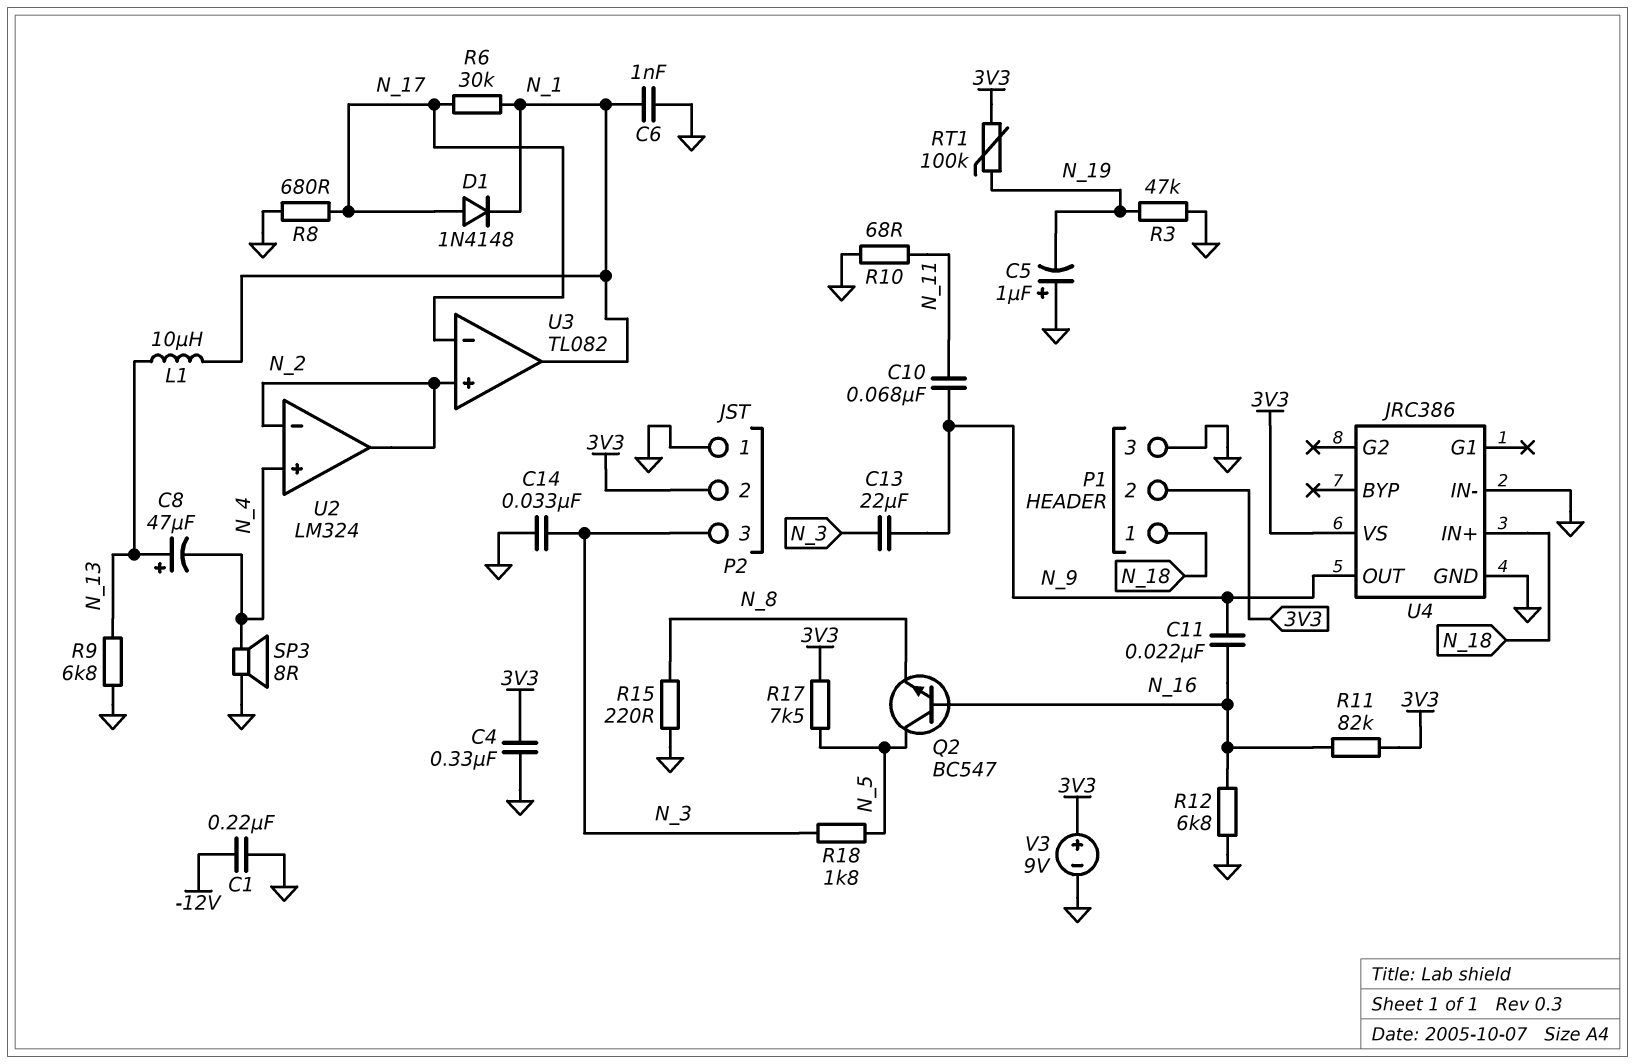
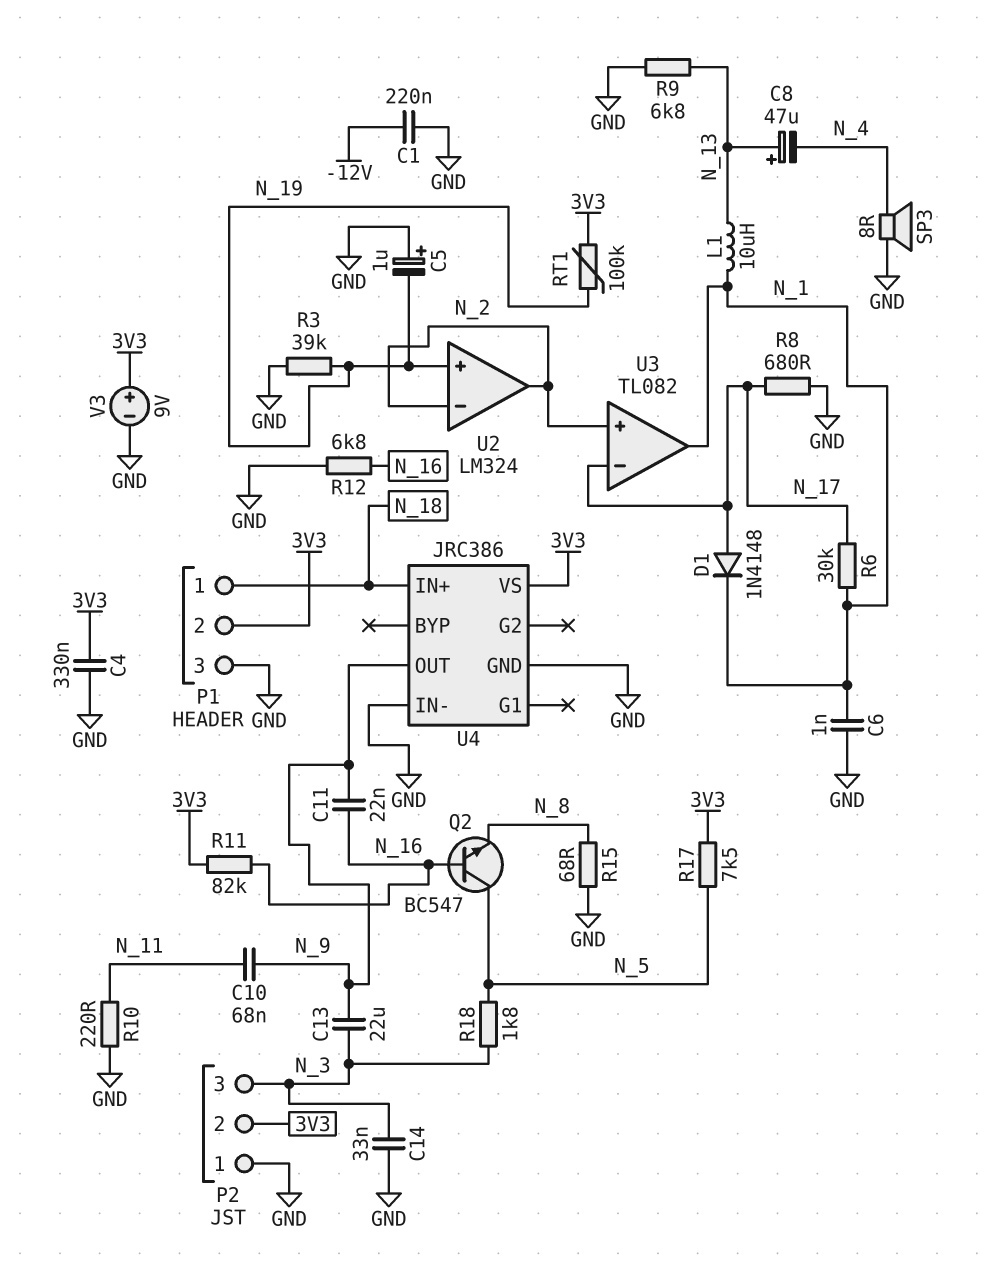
R3: 47k (GND, N_19) -> 39k (GND, N_19)
R10: 68 (GND, N_11) -> 220 (GND, N_11)
R15: 220 (GND, N_8) -> 68 (GND, N_8)
U2 pin in+: N_4 -> N_19

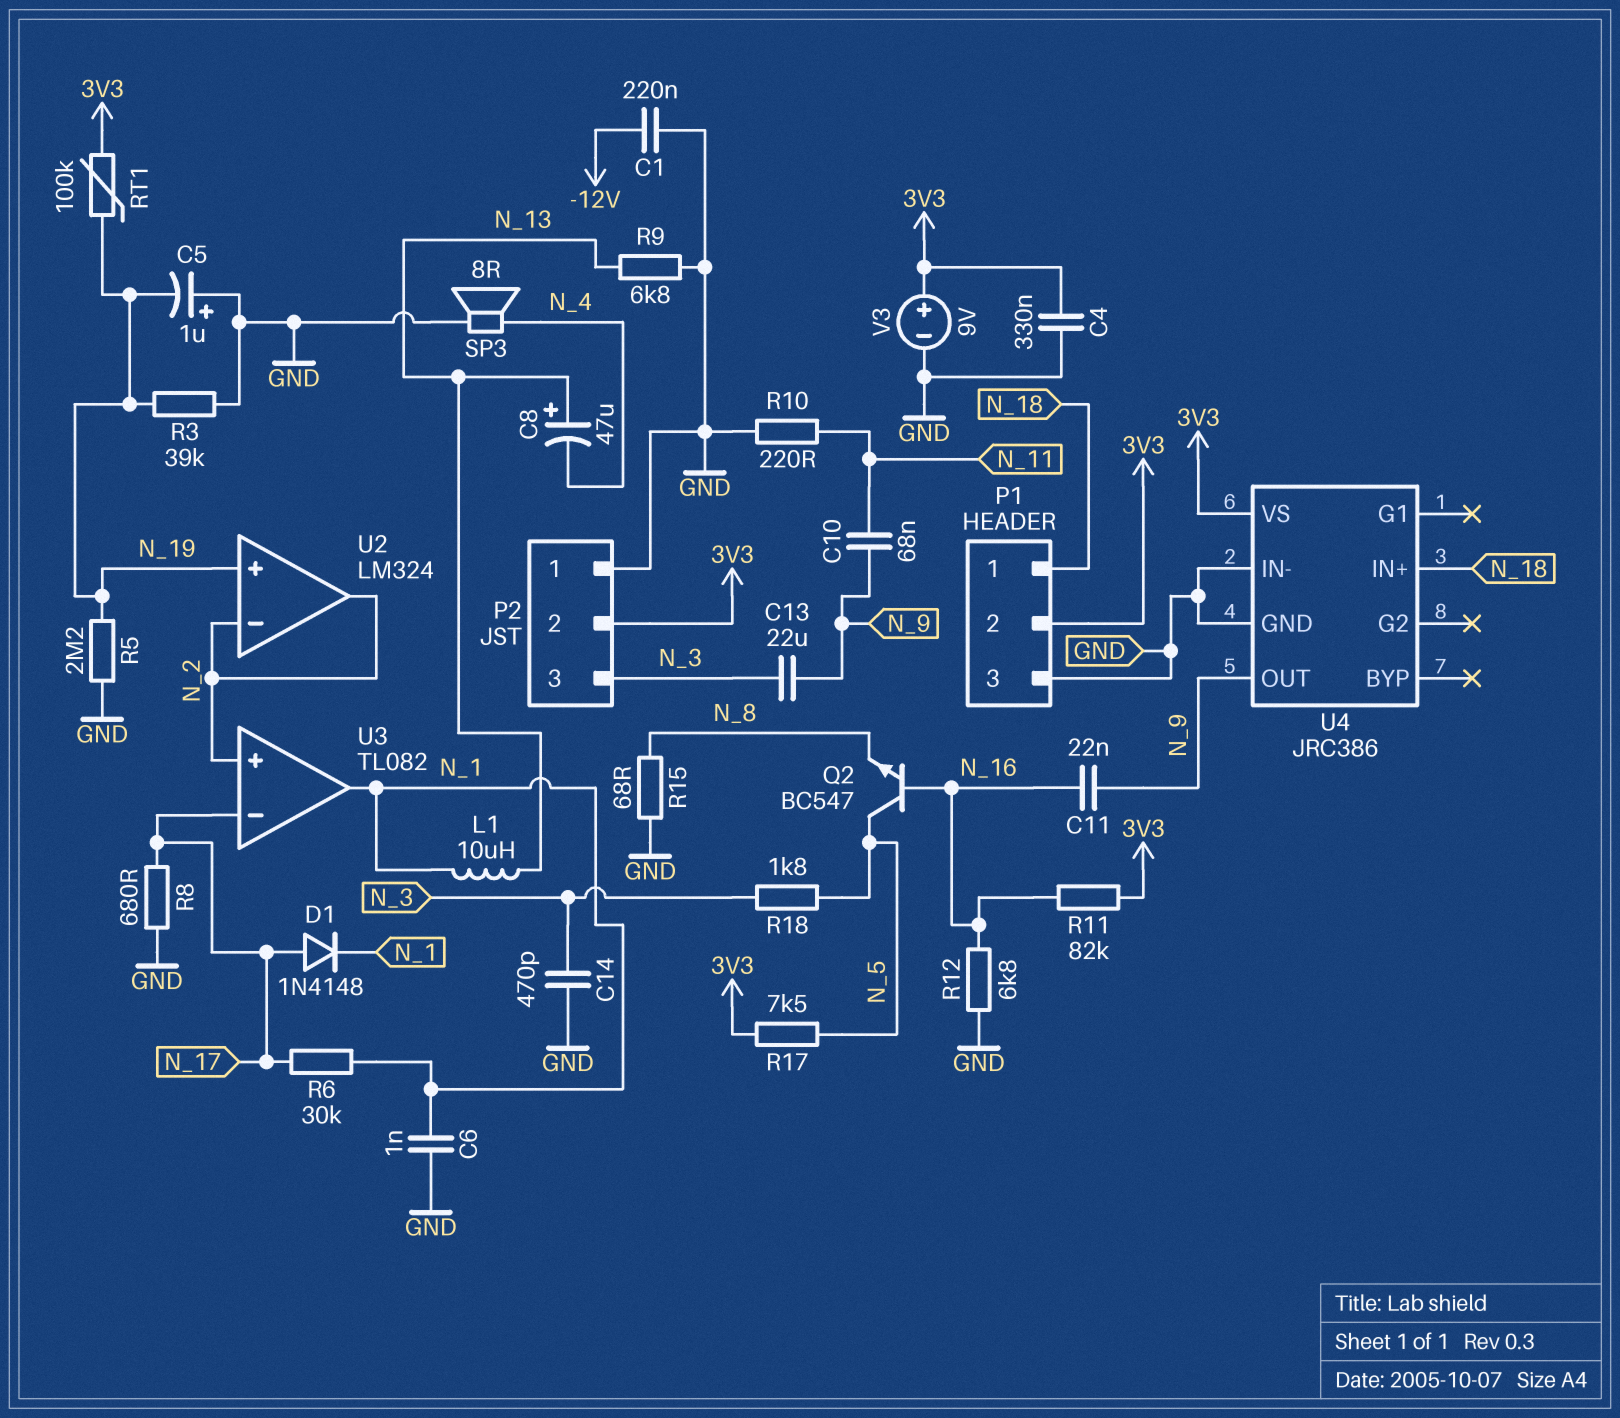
C14: 33nF (GND, N_3) -> 470pF (GND, N_3)
R5: none -> 2.2M (GND, N_19)

